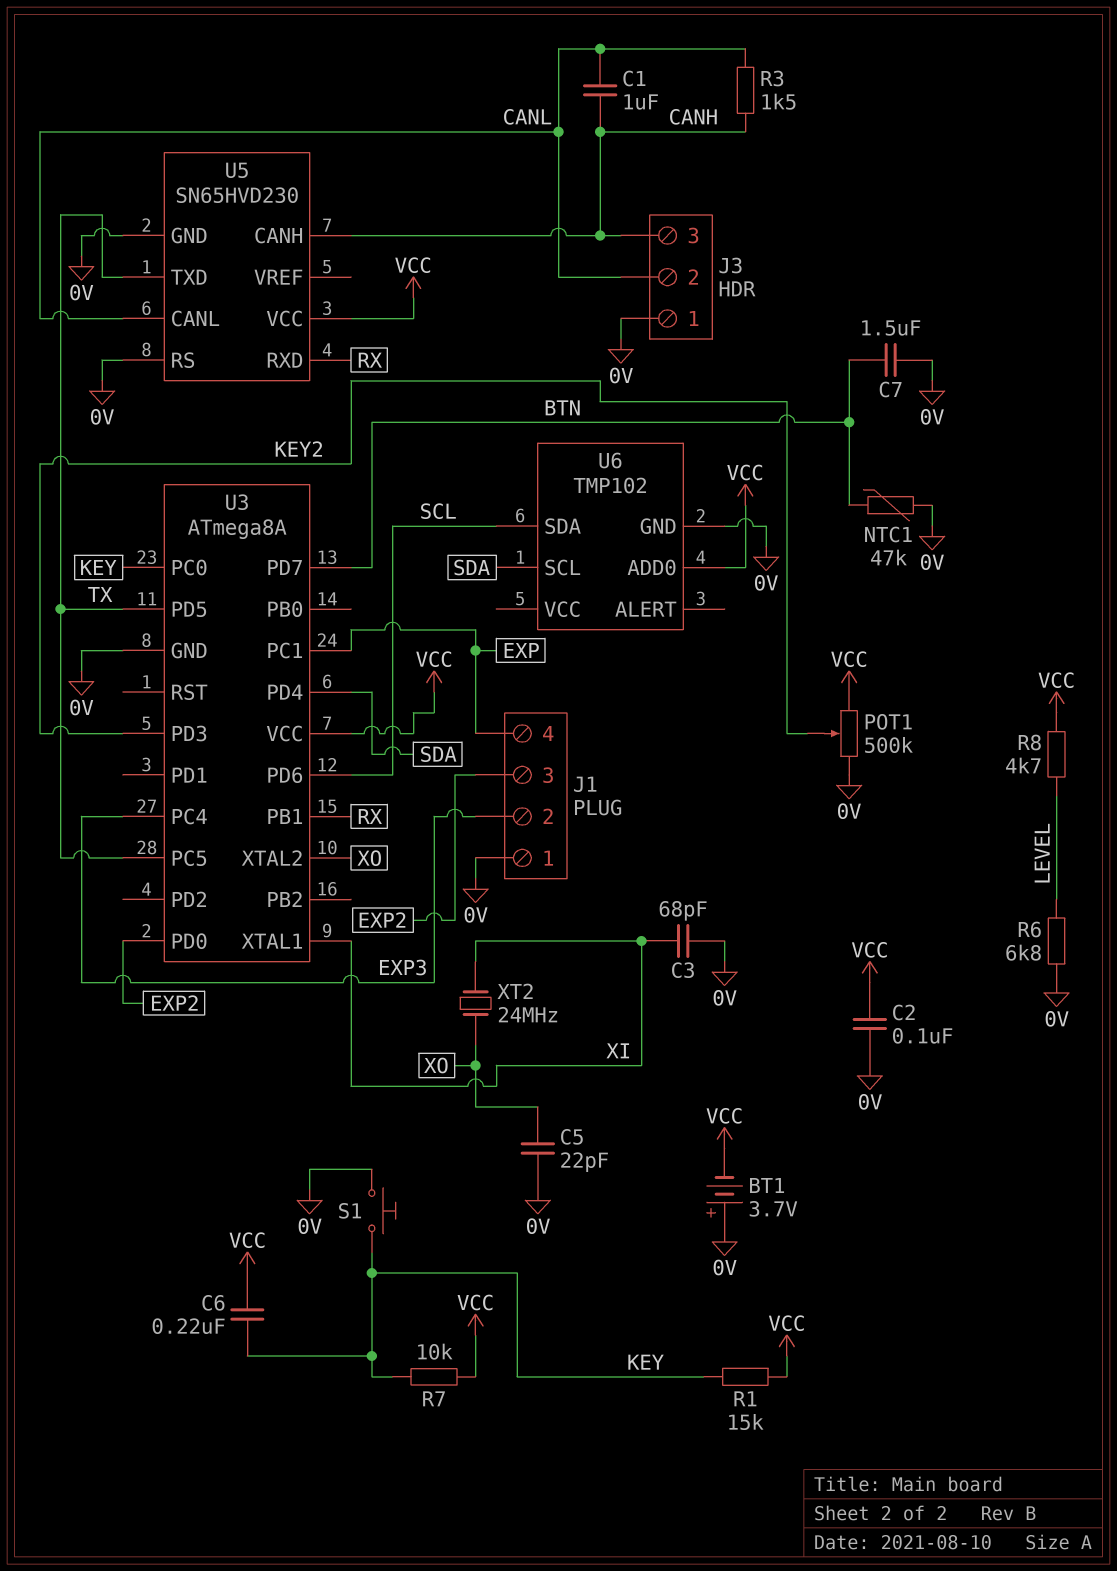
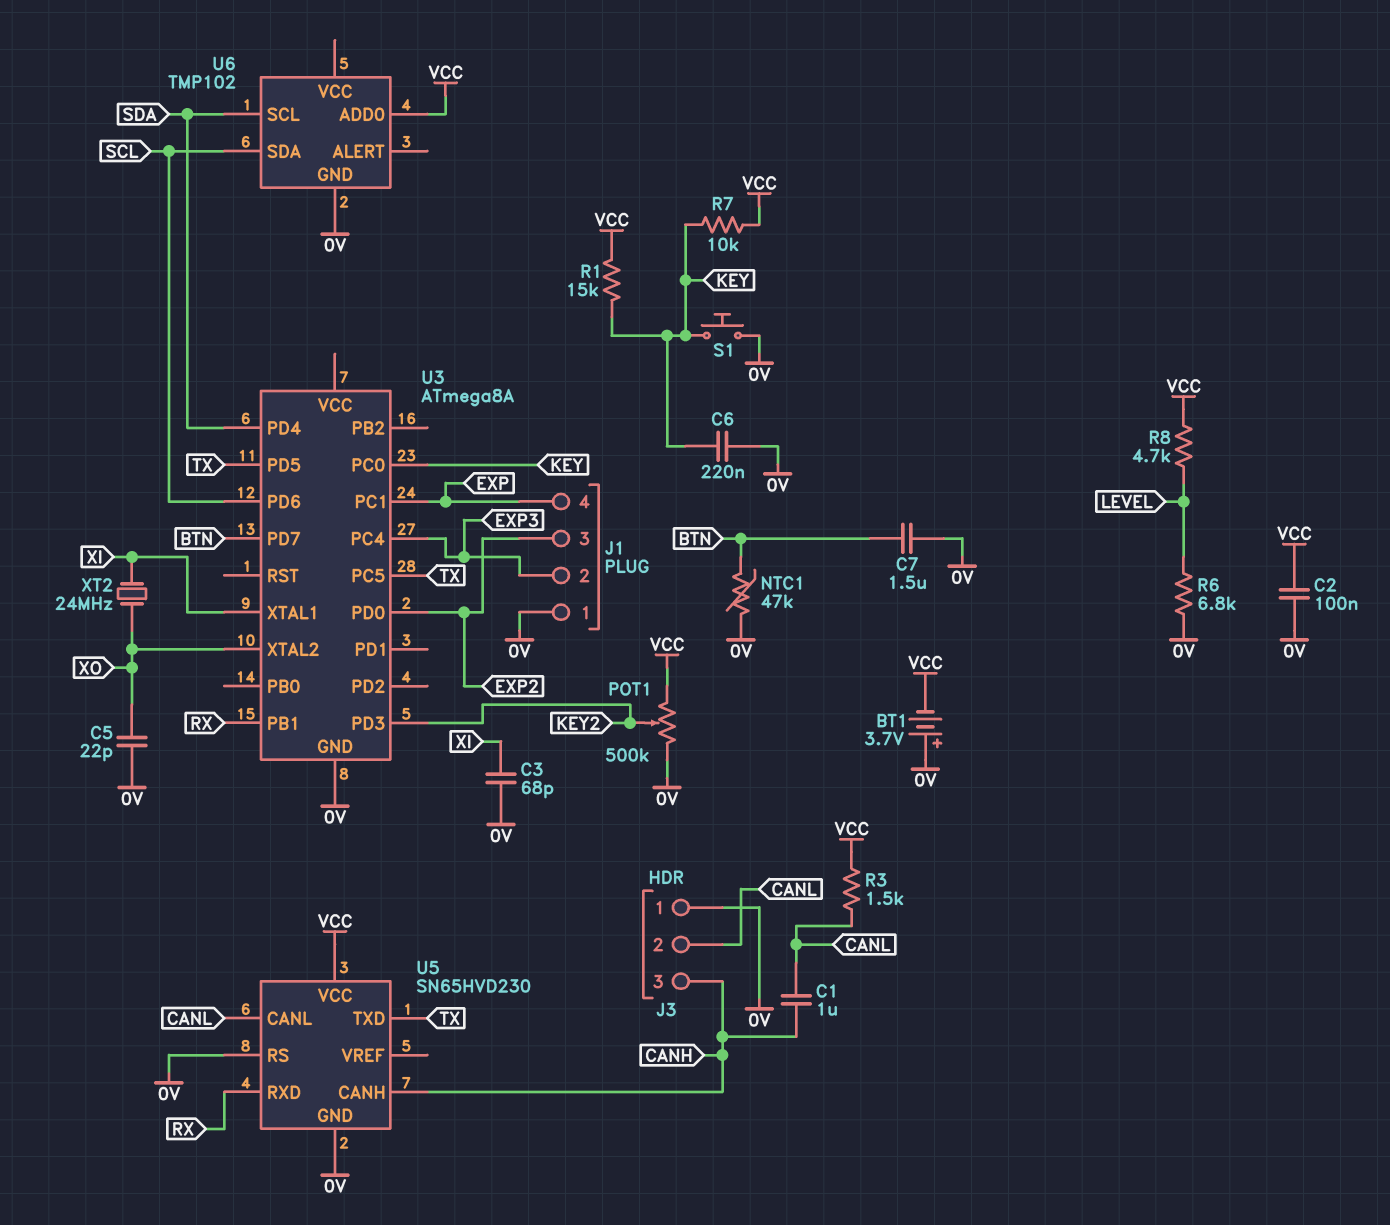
C6: 220nF (KEY, VCC) -> 220nF (0V, KEY)
R3: 1.5k (CANH, CANL) -> 1.5k (CANL, VCC)
U3 pin VCC: VCC -> none

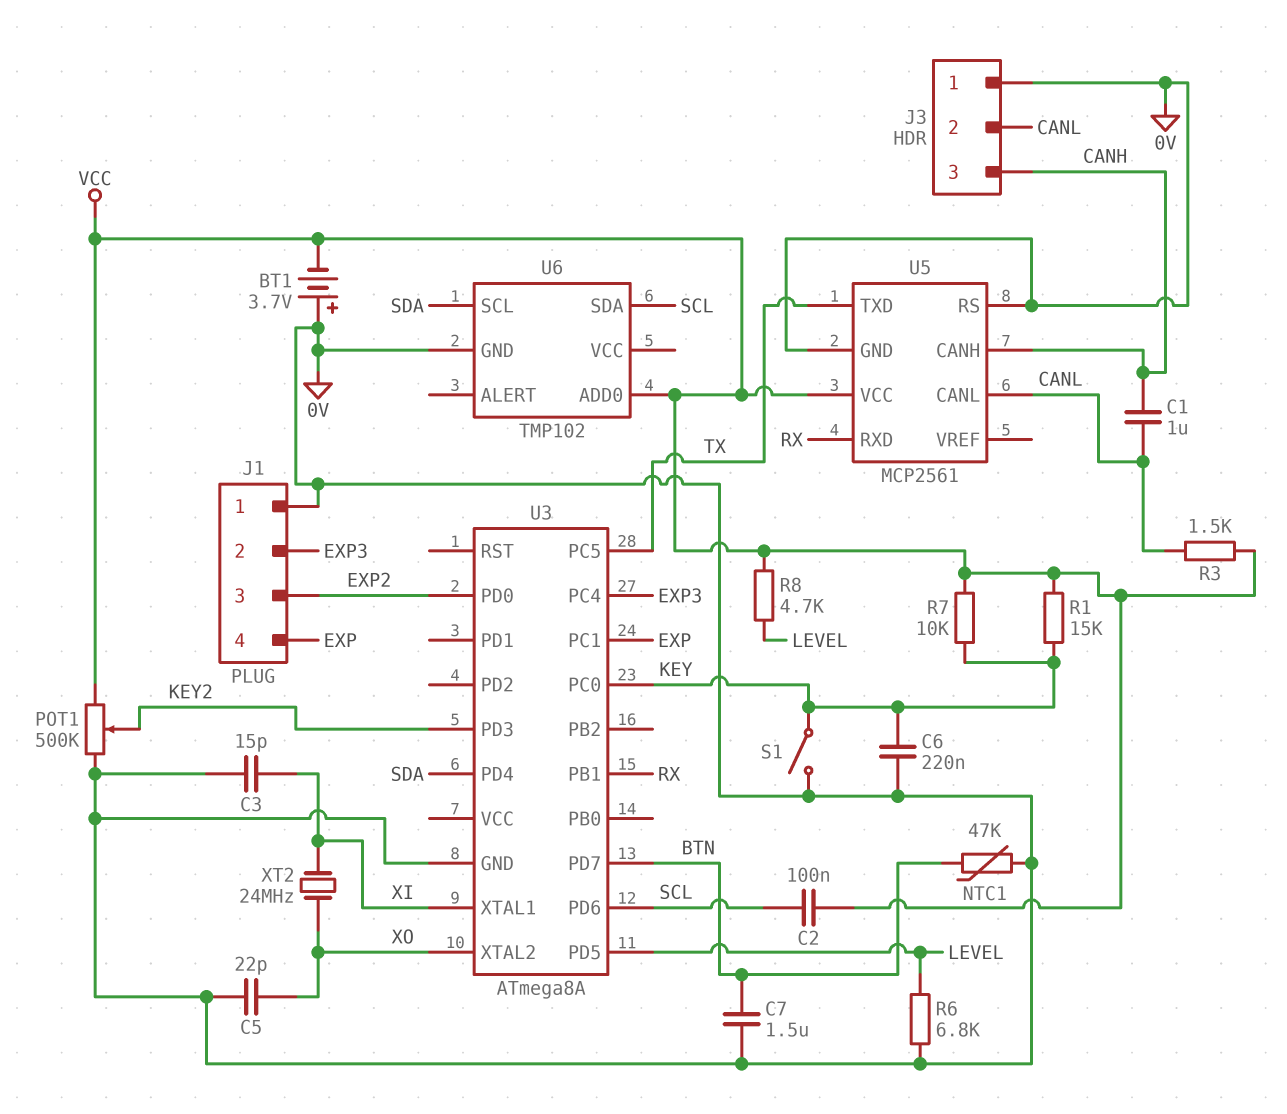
C2: 100nF (0V, VCC) -> 100nF (SCL, VCC)
C3: 68pF (0V, XI) -> 15pF (0V, XI)
S1: button (0V, KEY) -> switch (0V, KEY)
U3 pin PD5: TX -> LEVEL
U5: SN65HVD230 -> MCP2561

